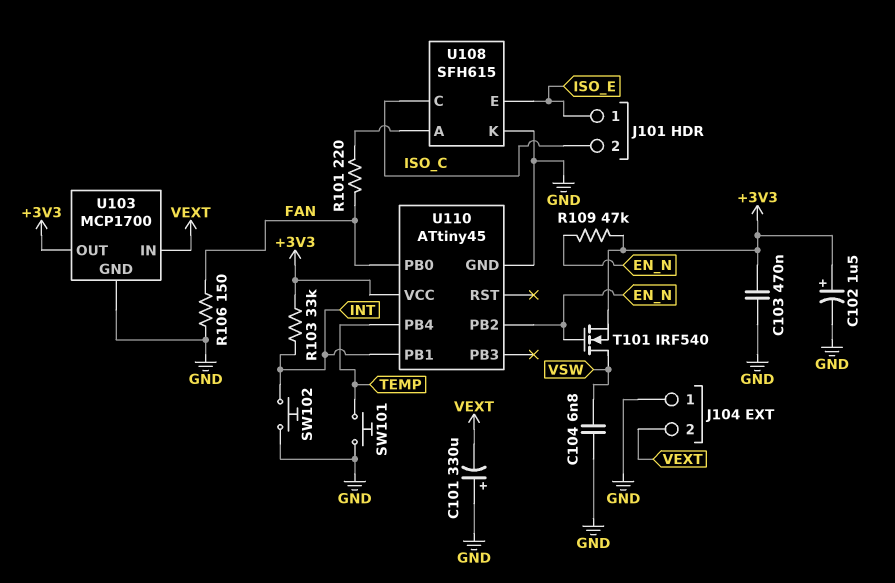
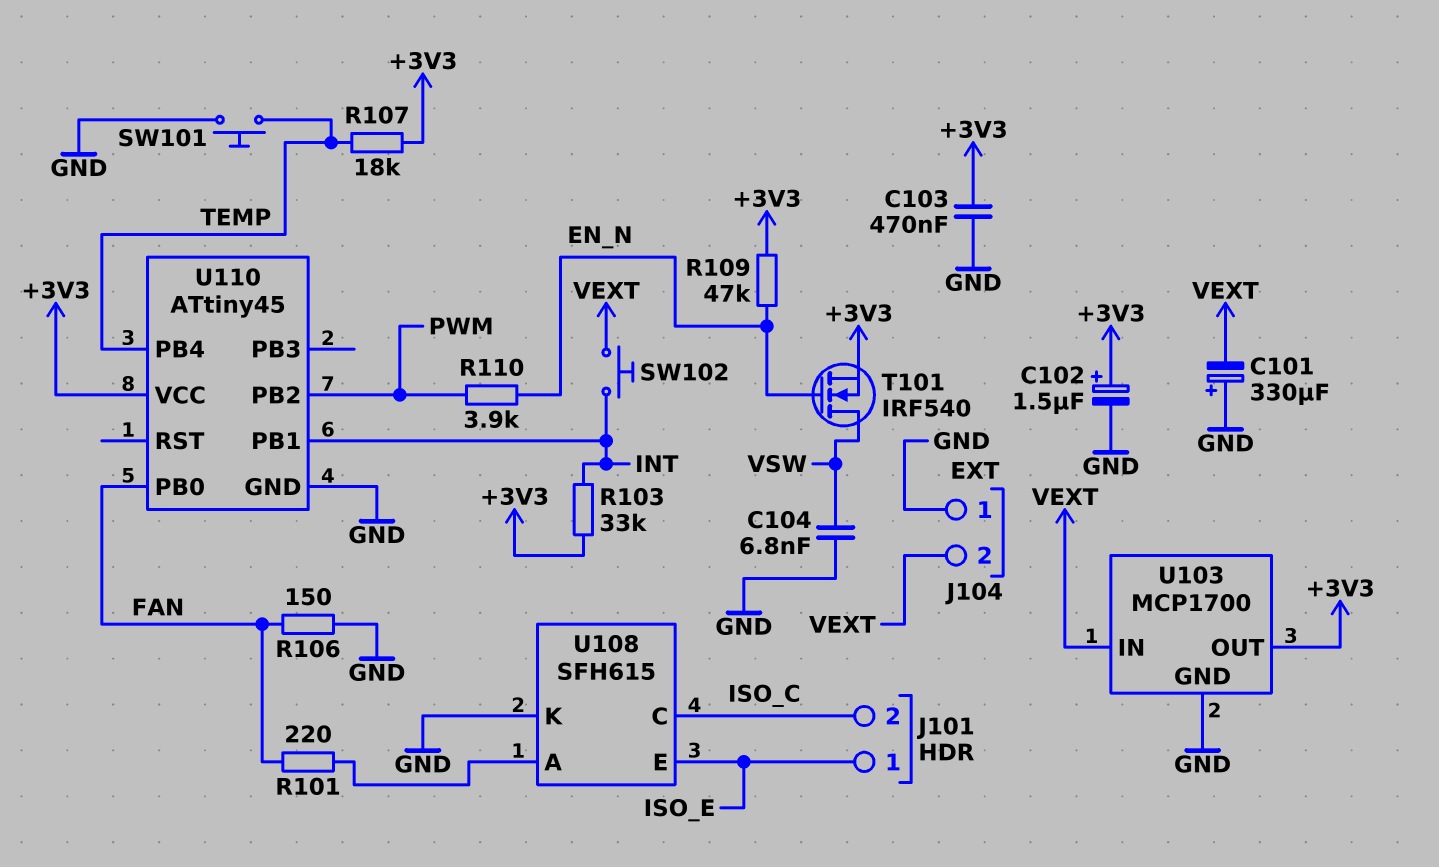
R107: none -> 18k (+3V3, TEMP)
R110: none -> 3.9k (EN_N, PWM)
SW102: button (GND, INT) -> button (INT, VEXT)
U110 pin PB2: EN_N -> PWM

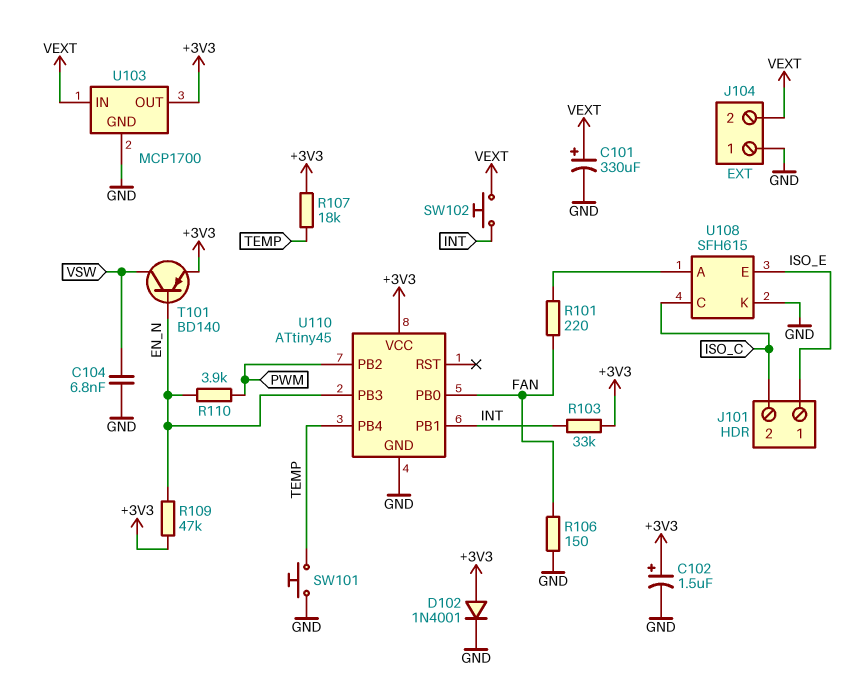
C101: 330uF (plus GND, minus VEXT) -> 330uF (plus VEXT, minus GND)
C103: 470nF (+3V3, GND) -> none
D102: none -> diode 1N4001 (A +3V3, K GND)
T101: NMOS IRF540 (G EN_N, D VSW, S +3V3) -> PNP BD140 (B EN_N, C VSW, E +3V3)
U110 pin PB3: none -> EN_N

